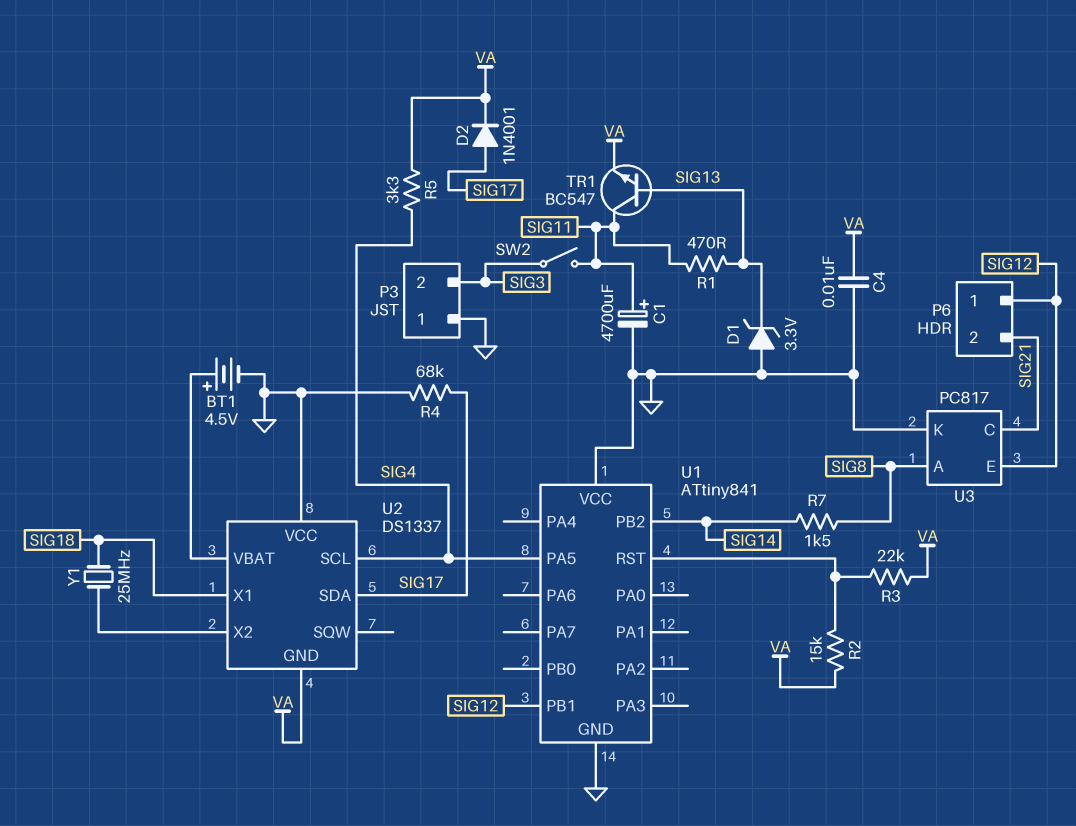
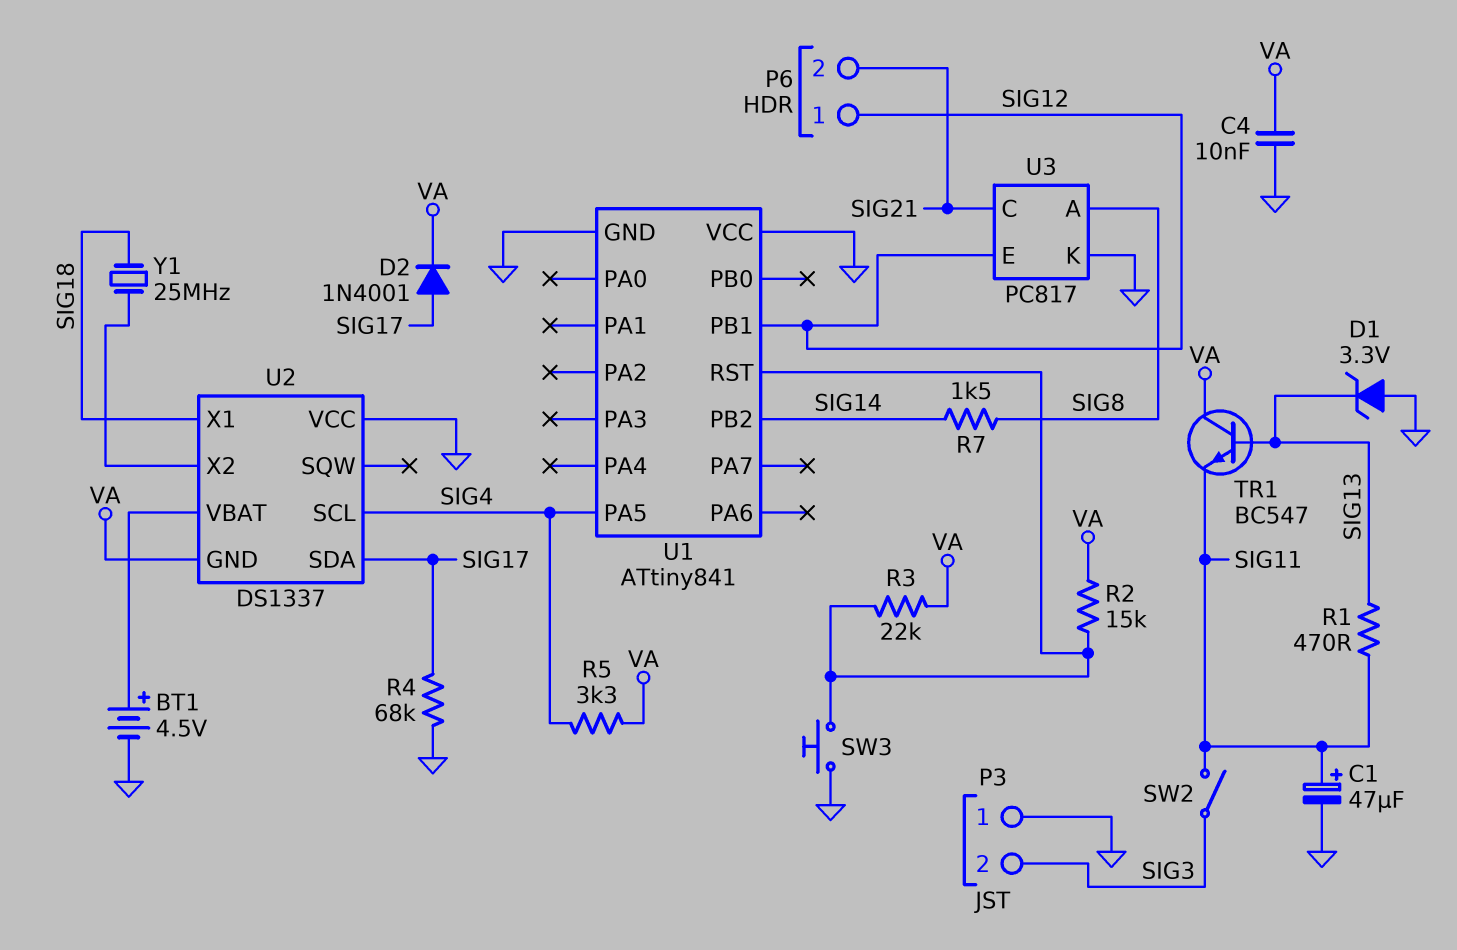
C1: 4700uF (plus SIG11, minus GND) -> 47uF (plus SIG11, minus GND)
SW3: none -> button (GND, U1/RST)
TR1: NPN BC547 (B SIG13, C SIG11, E VA) -> NPN BC547 (B SIG13, C VA, E SIG11)

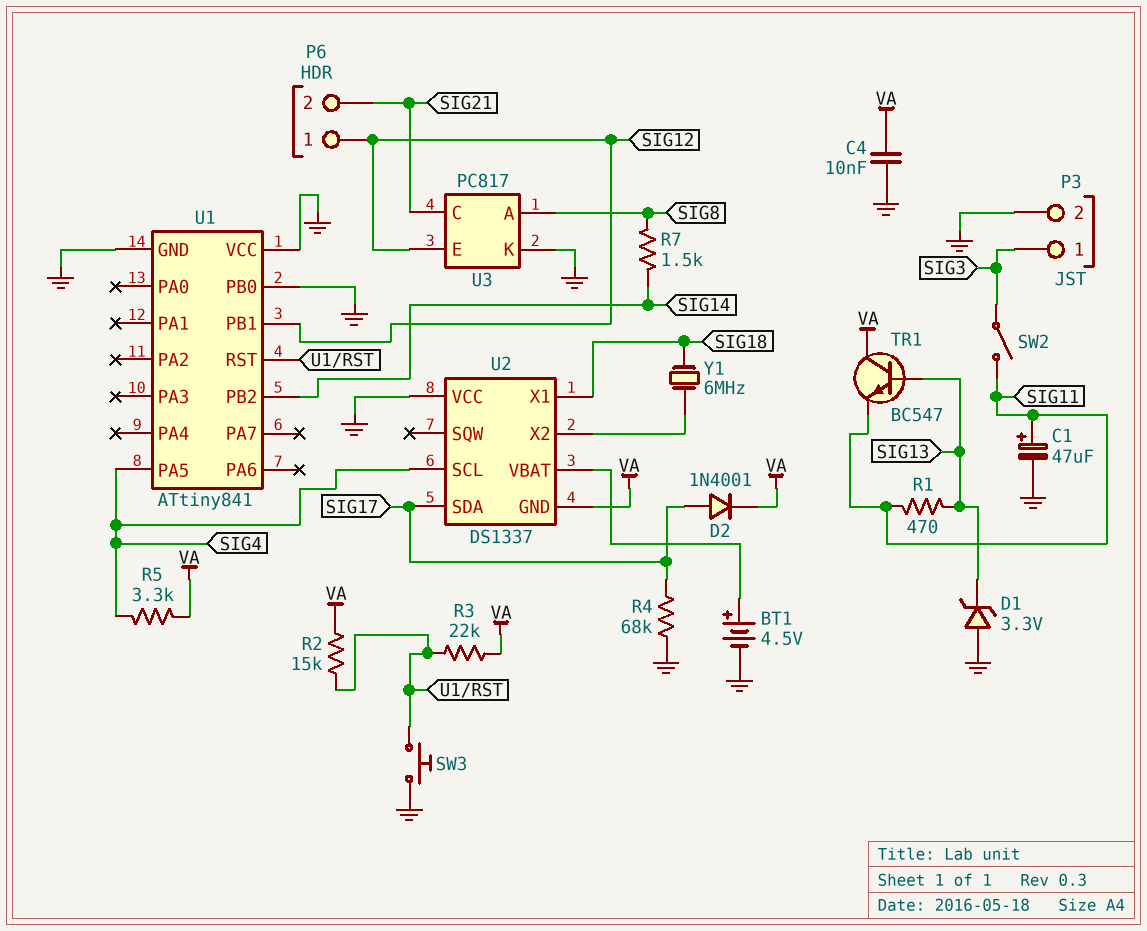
P3 pin 1: GND -> SIG3
P3 pin 2: SIG3 -> GND
U1 pin PB0: none -> GND
Y1: 25MHz (SIG18, U2/X2) -> 6MHz (SIG18, U2/X2)

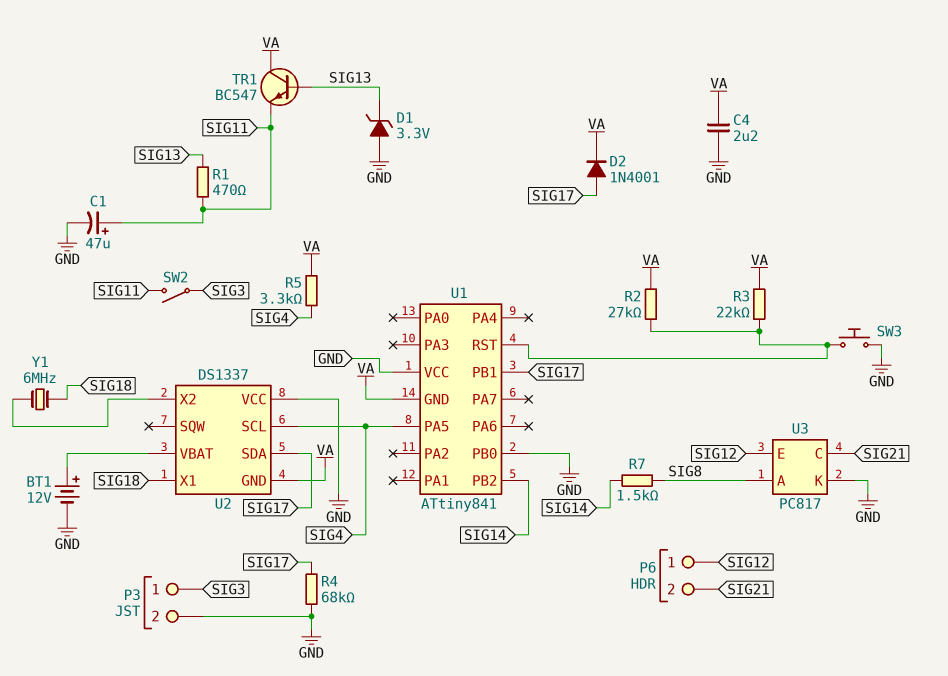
BT1: 4.5V (plus U2/VBAT, minus GND) -> 12V (plus U2/VBAT, minus GND)
C4: 10nF (GND, VA) -> 2.2uF (GND, VA)
R2: 15k (U1/RST, VA) -> 27k (U1/RST, VA)
U1 pin GND: GND -> VA
U1 pin PB1: SIG12 -> SIG17

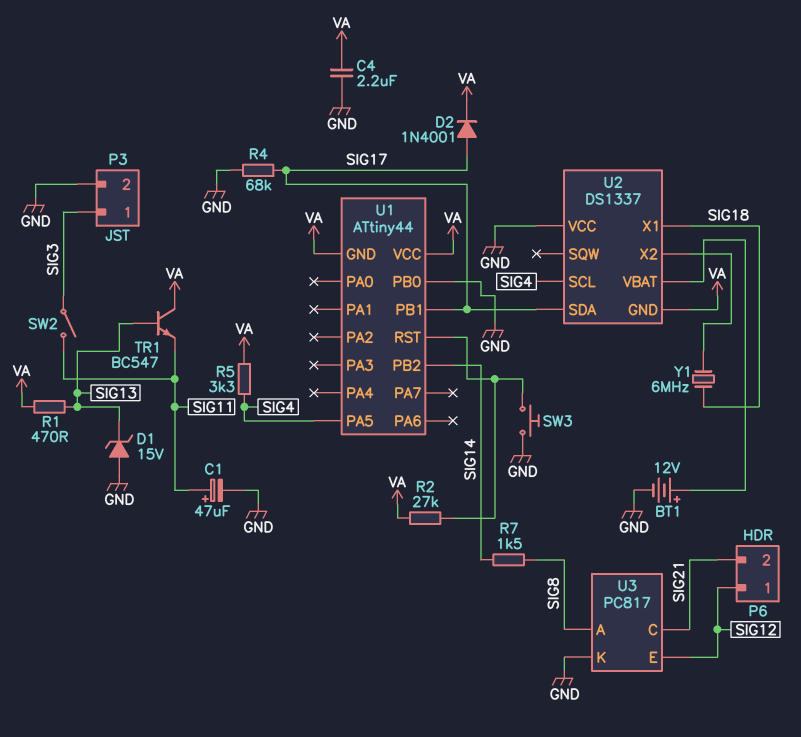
D1: zener 3.3V (A GND, K SIG13) -> zener 15V (A GND, K SIG13)
R1: 470 (SIG11, SIG13) -> 470 (SIG13, VA)
R3: 22k (U1/RST, VA) -> none
U1: ATtiny841 -> ATtiny44
U1 pin VCC: GND -> VA

